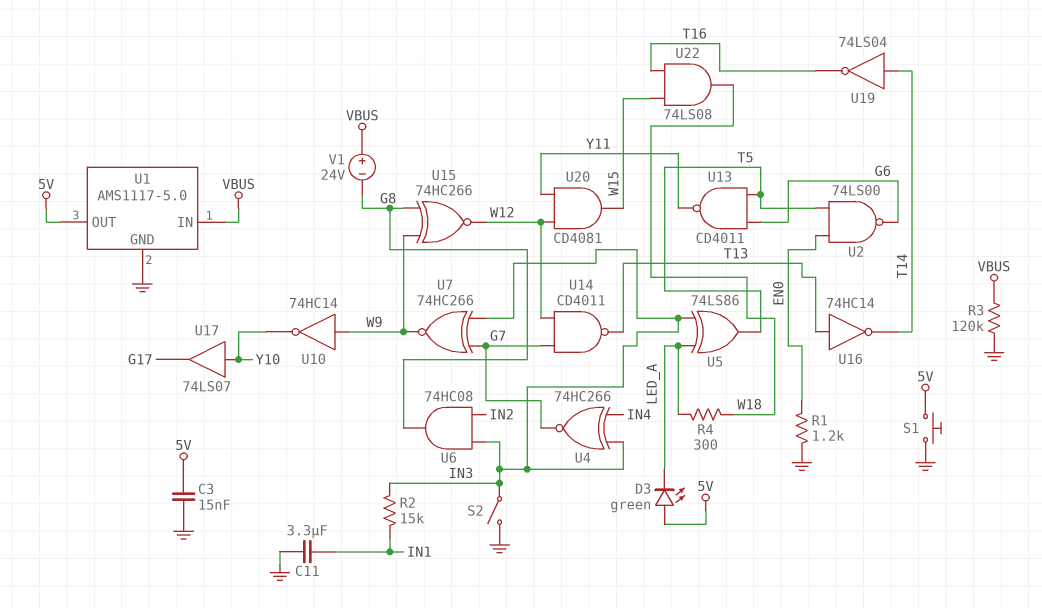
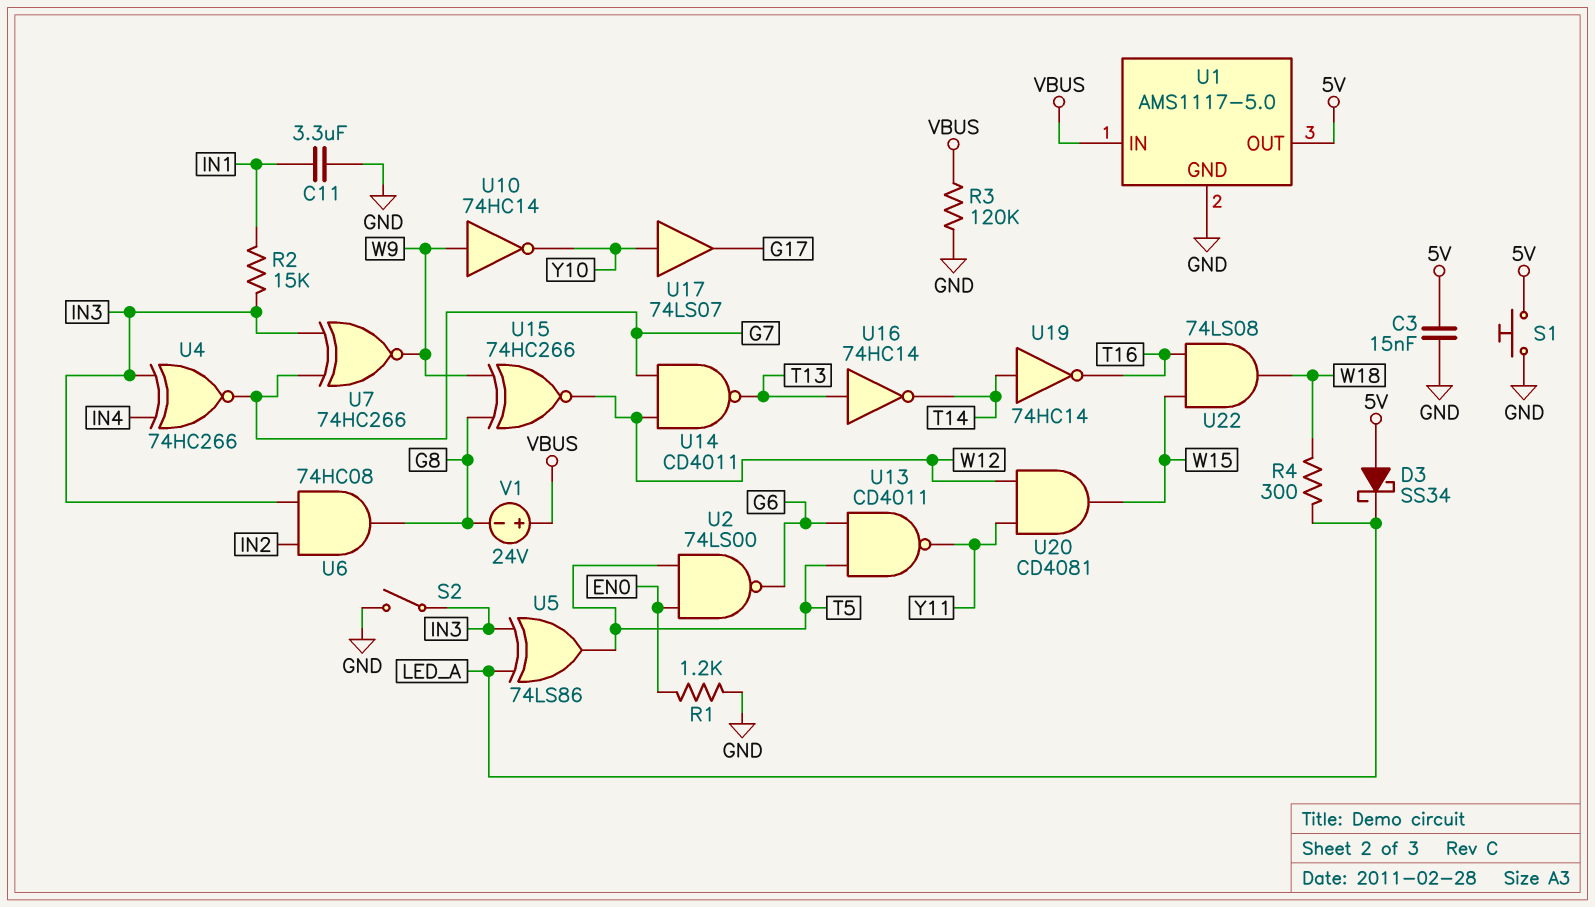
D3: LED green (A 5V, K LED_A) -> schottky SS34 (A 5V, K LED_A)
U19: NOT 74LS04 (in T14, out T16) -> NOT 74HC14 (in T14, out T16)

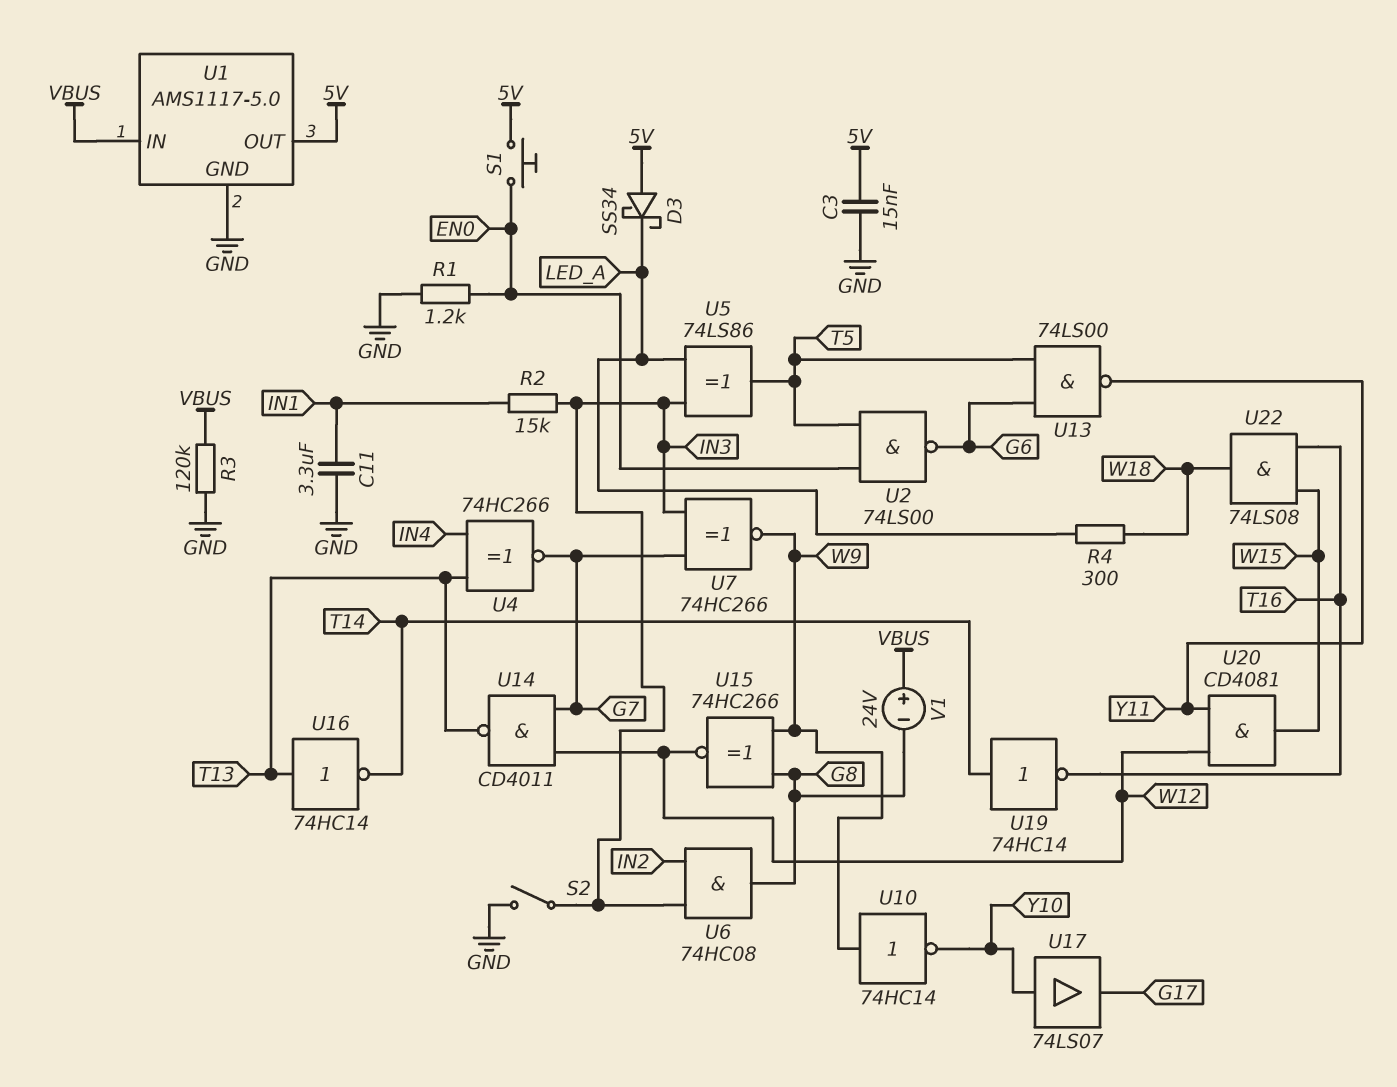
S1: button (5V, GND) -> button (5V, EN0)
U4: XNOR 74HC266 (in IN3, in IN4, out G7) -> XNOR 74HC266 (in IN4, in T13, out G7)
U13: NAND CD4011 (in G6, in T5, out Y11) -> NAND 74LS00 (in G6, in T5, out Y11)

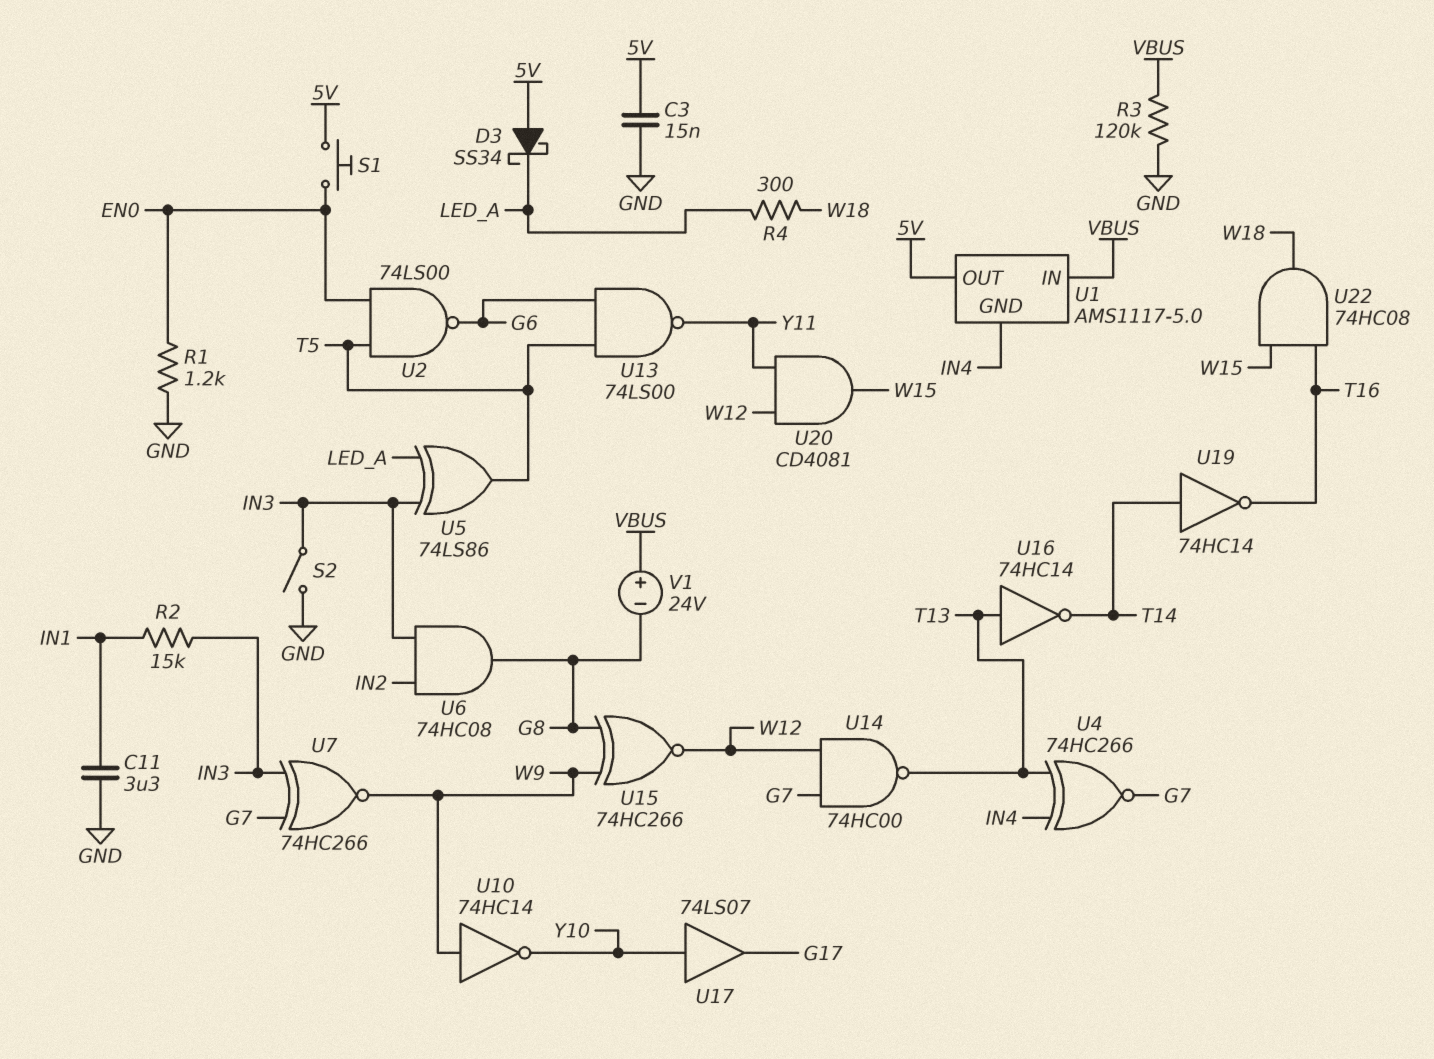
U1 pin GND: GND -> IN4
U14: NAND CD4011 (in G7, in W12, out T13) -> NAND 74HC00 (in G7, in W12, out T13)
U22: AND 74LS08 (in T16, in W15, out W18) -> AND 74HC08 (in T16, in W15, out W18)

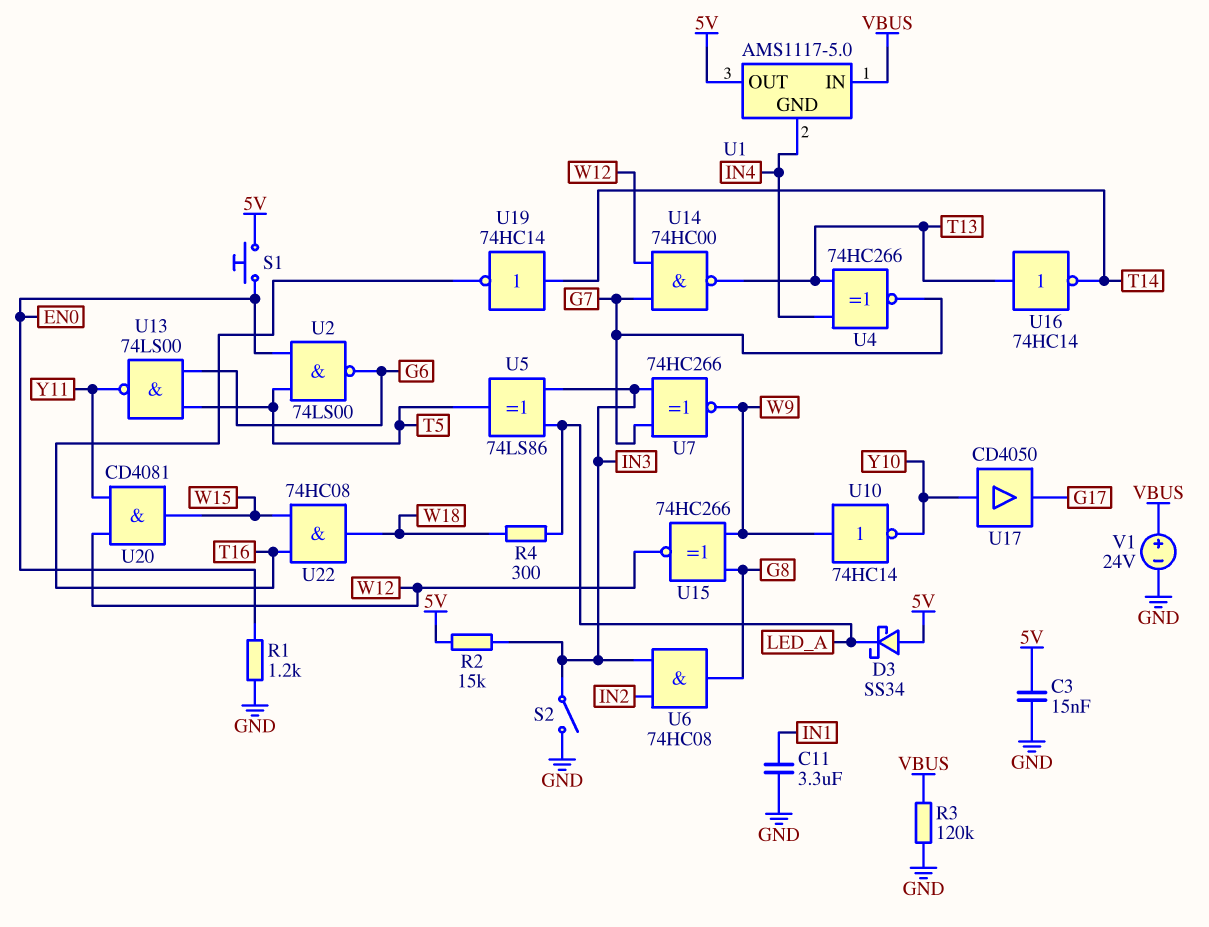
R2: 15k (IN1, IN3) -> 15k (5V, IN3)
U17: buffer 74LS07 (in Y10, out G17) -> buffer CD4050 (in Y10, out G17)
V1: 24V (plus VBUS, minus G8) -> 24V (plus VBUS, minus GND)

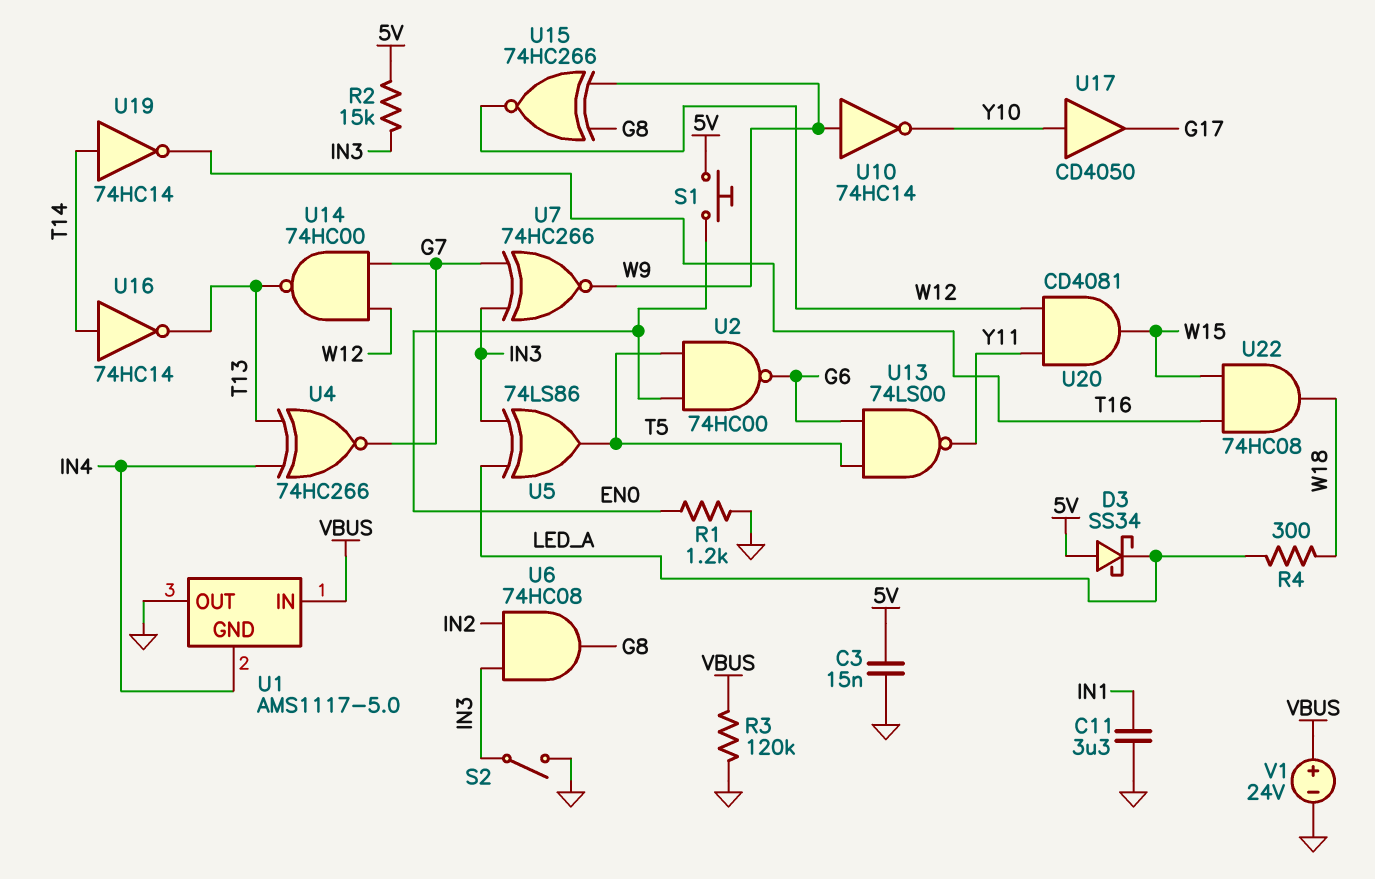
U1 pin OUT: 5V -> GND
U2: NAND 74LS00 (in EN0, in T5, out G6) -> NAND 74HC00 (in EN0, in T5, out G6)
U16: NOT 74HC14 (in T13, out T14) -> NOT 74HC14 (in T14, out T13)

